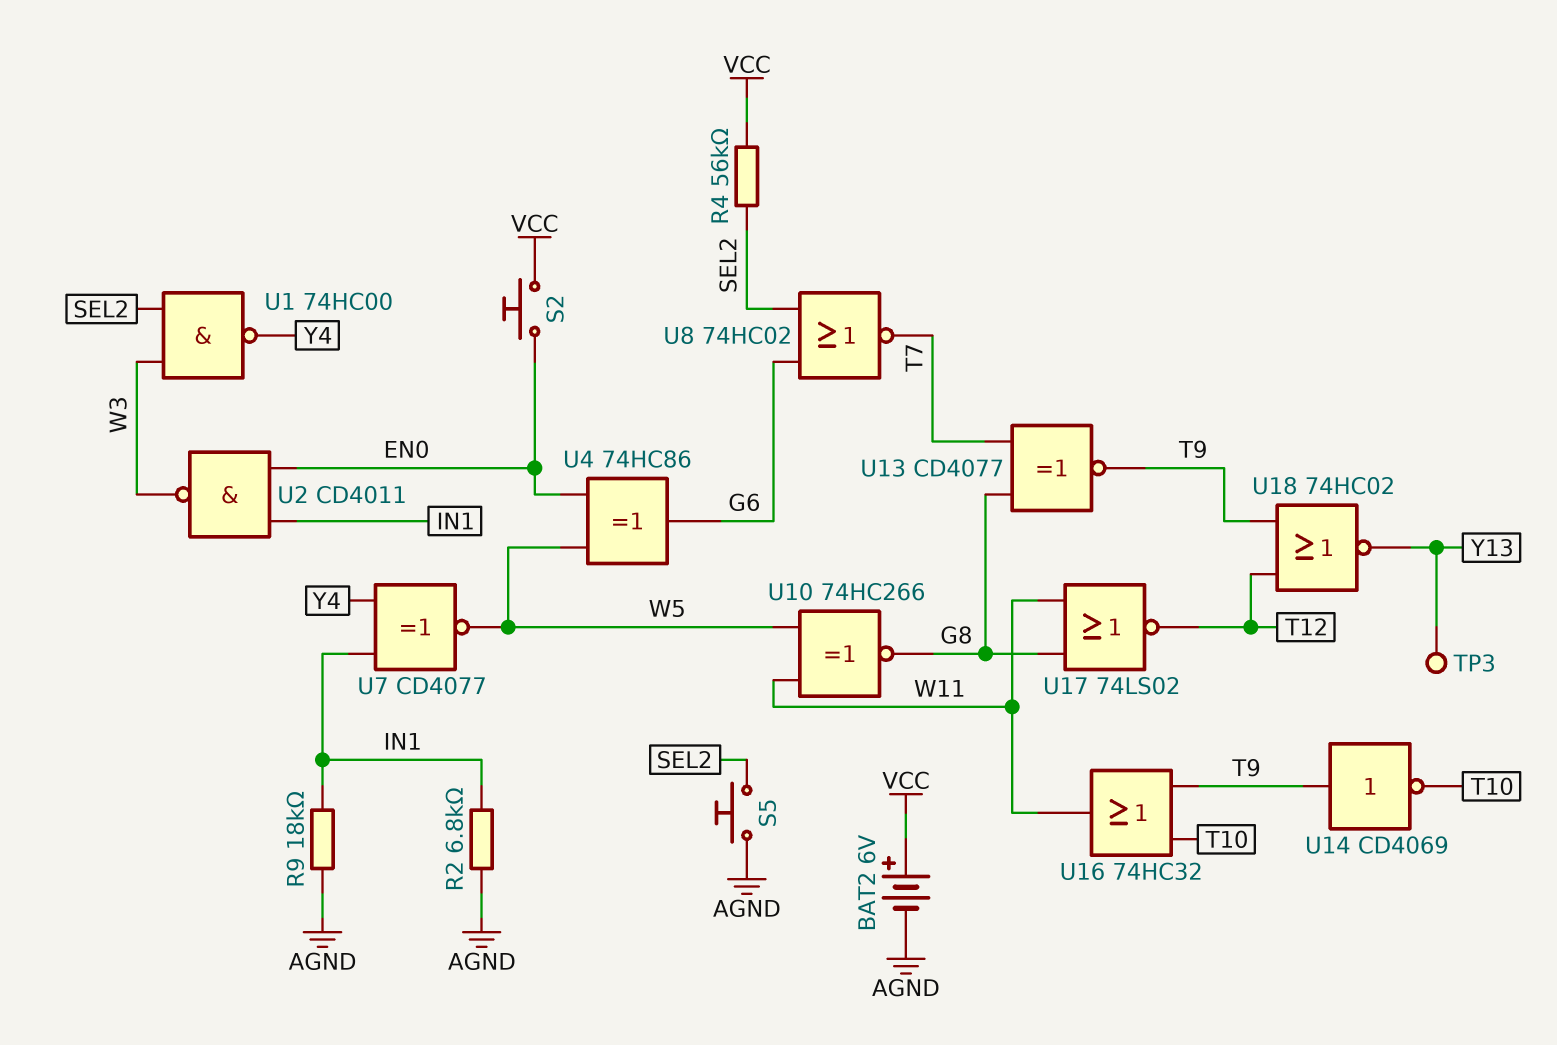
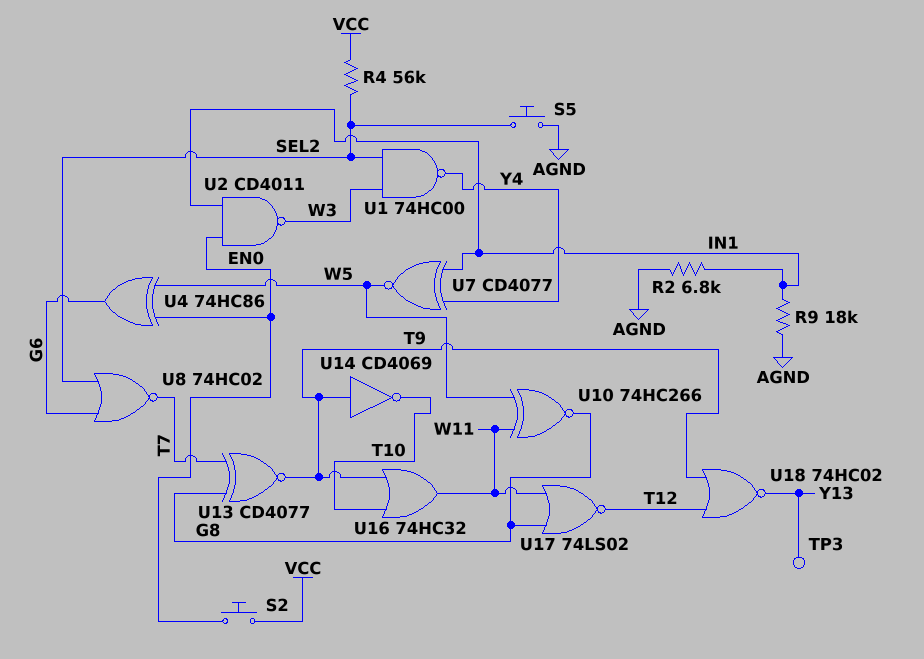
BAT2: 6V (plus VCC, minus AGND) -> none

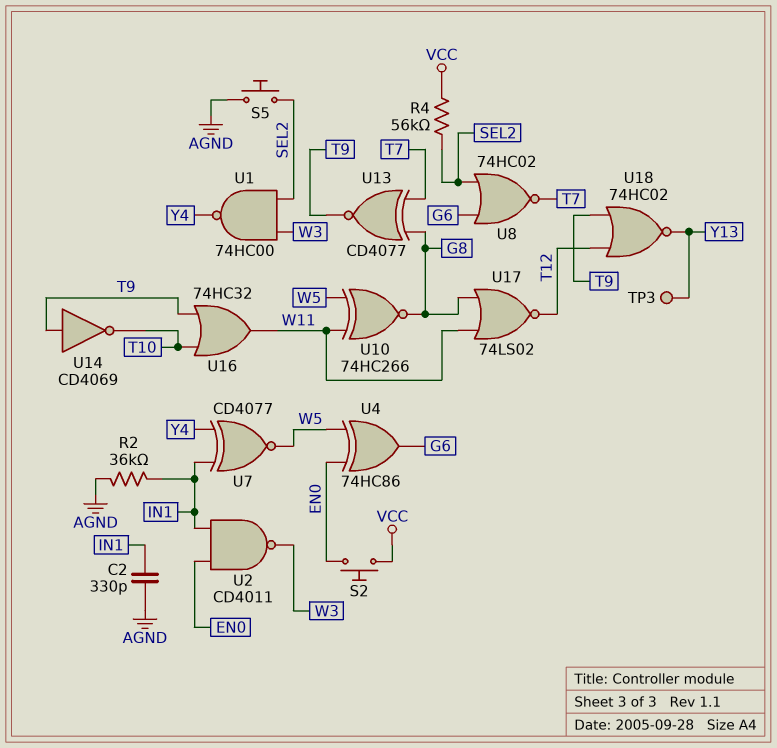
C2: none -> 330pF (AGND, IN1)
R2: 6.8k (AGND, IN1) -> 36k (AGND, IN1)
R9: 18k (AGND, IN1) -> none

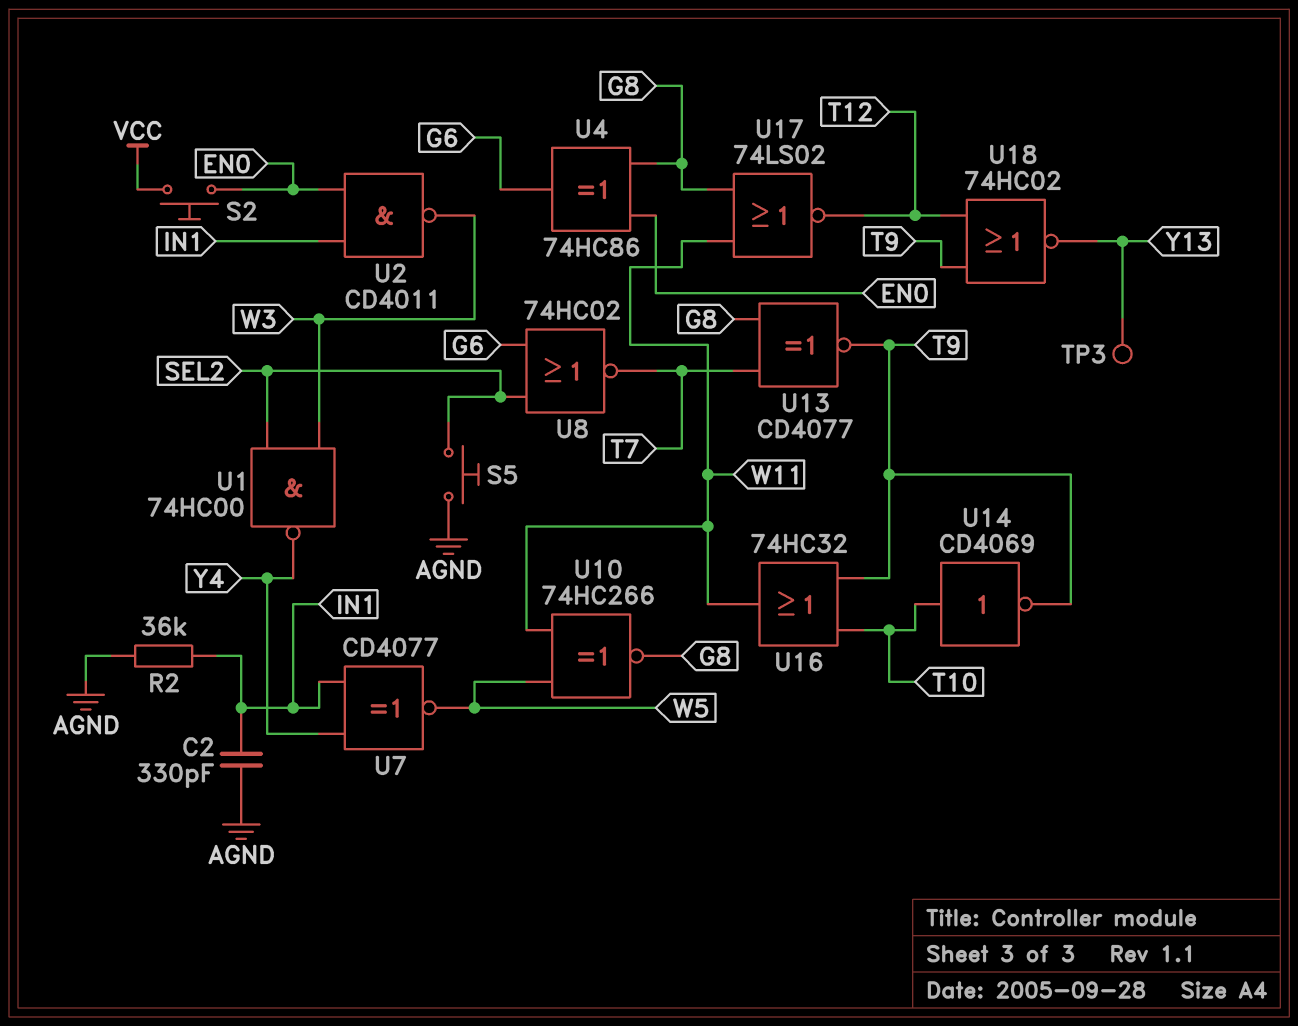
R4: 56k (SEL2, VCC) -> none
U4: XOR 74HC86 (in EN0, in W5, out G6) -> XOR 74HC86 (in EN0, in G8, out G6)
U14: NOT CD4069 (in T9, out T10) -> NOT CD4069 (in T10, out T9)

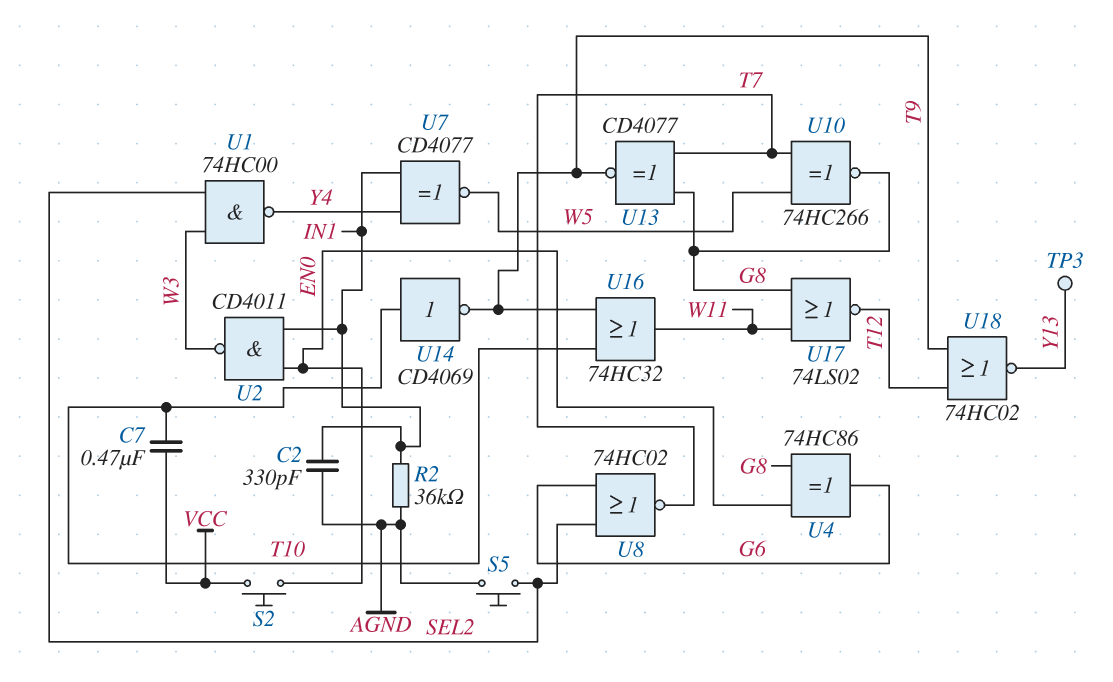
C7: none -> 470nF (T10, VCC)
U10: XNOR 74HC266 (in W5, in W11, out G8) -> XNOR 74HC266 (in T7, in W5, out G8)

